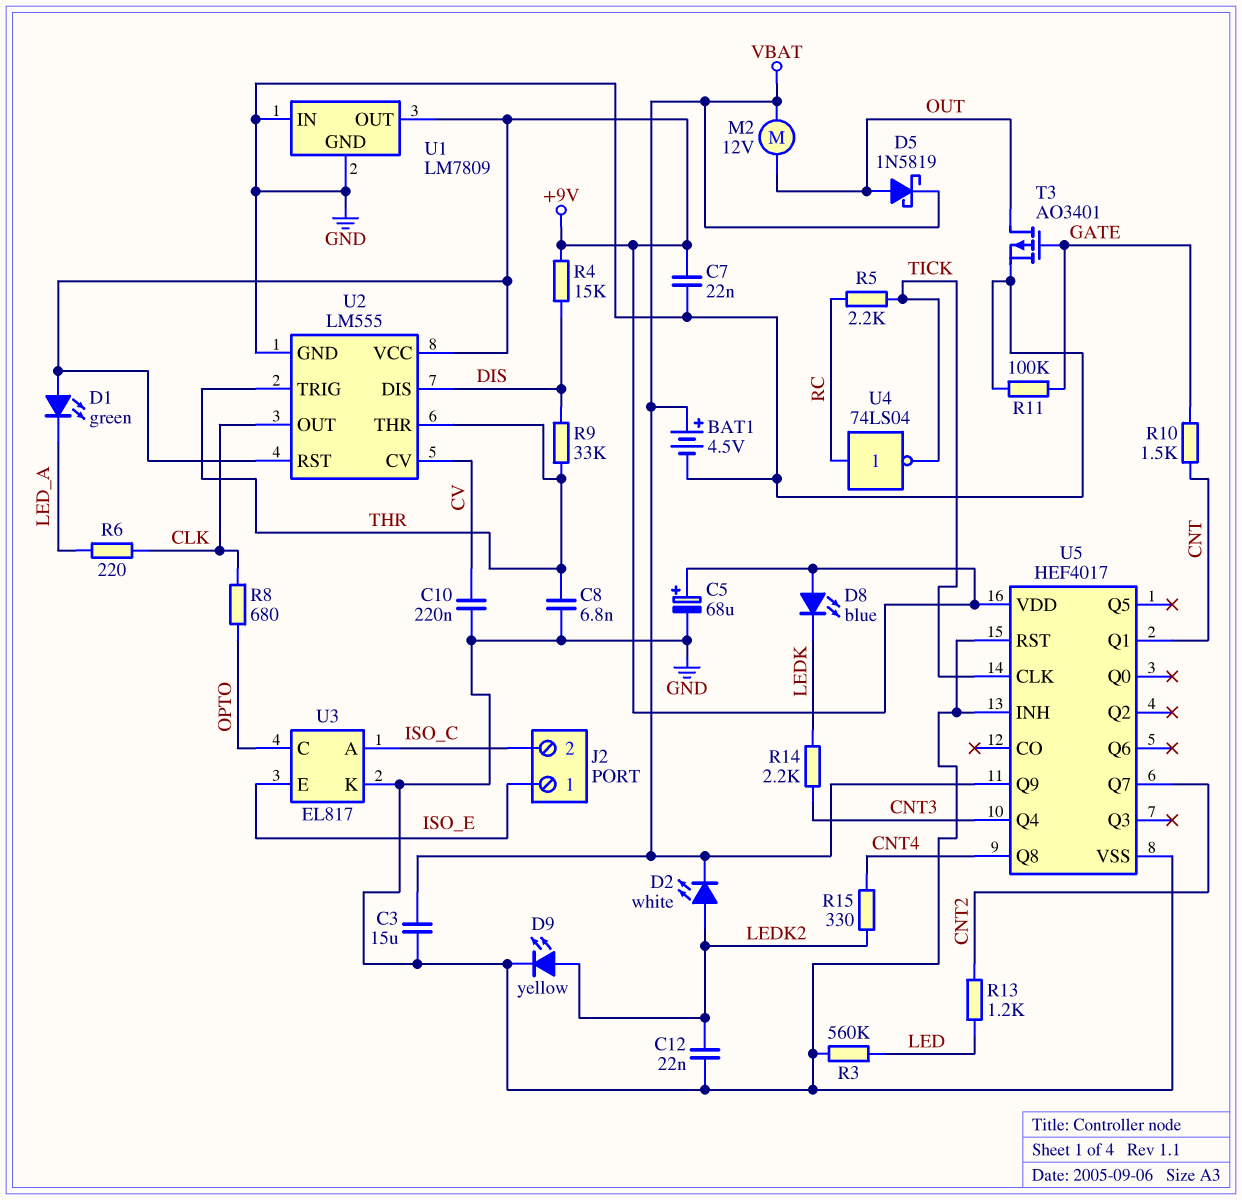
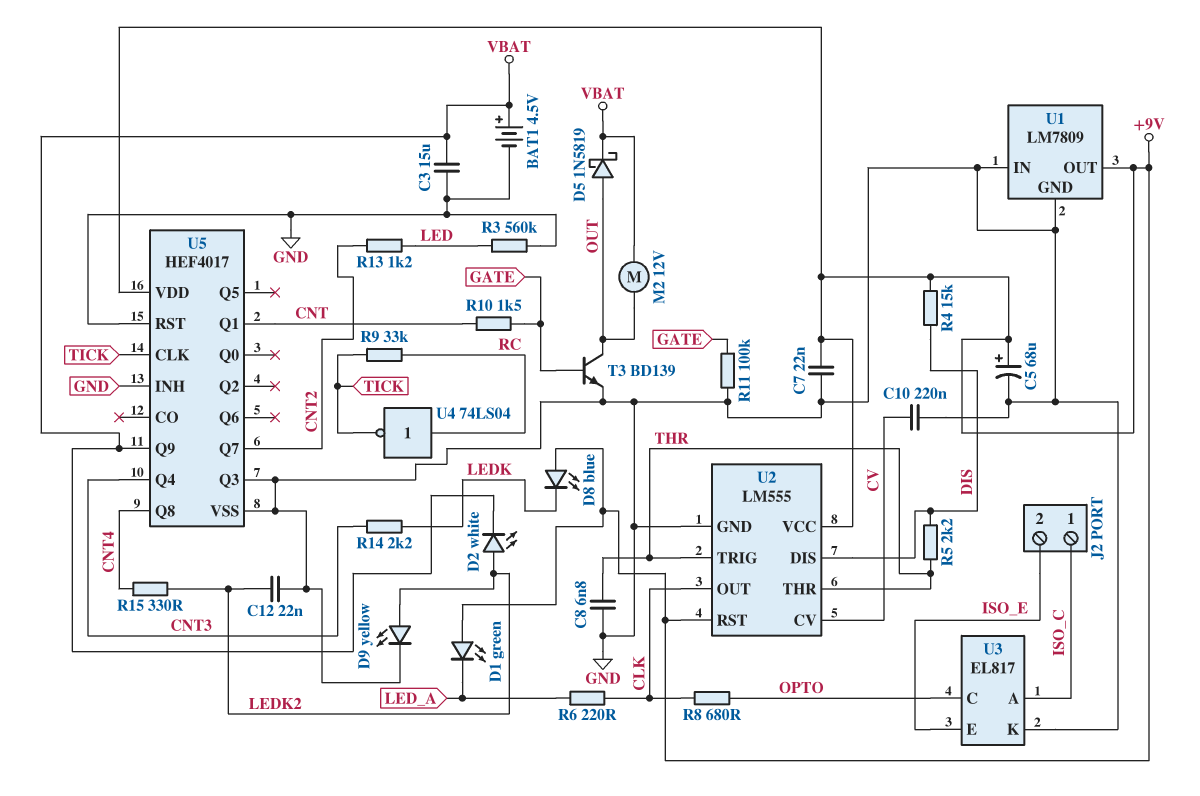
J2 pin 1: ISO_E -> ISO_C
J2 pin 2: ISO_C -> ISO_E
R5: 2.2k (RC, TICK) -> 2.2k (DIS, THR)
R9: 33k (DIS, THR) -> 33k (RC, TICK)
T3: PMOS AO3401 (G GATE, D OUT, S GND) -> NPN BD139 (B GATE, C OUT, E GND)
U5 pin Q3: none -> GND

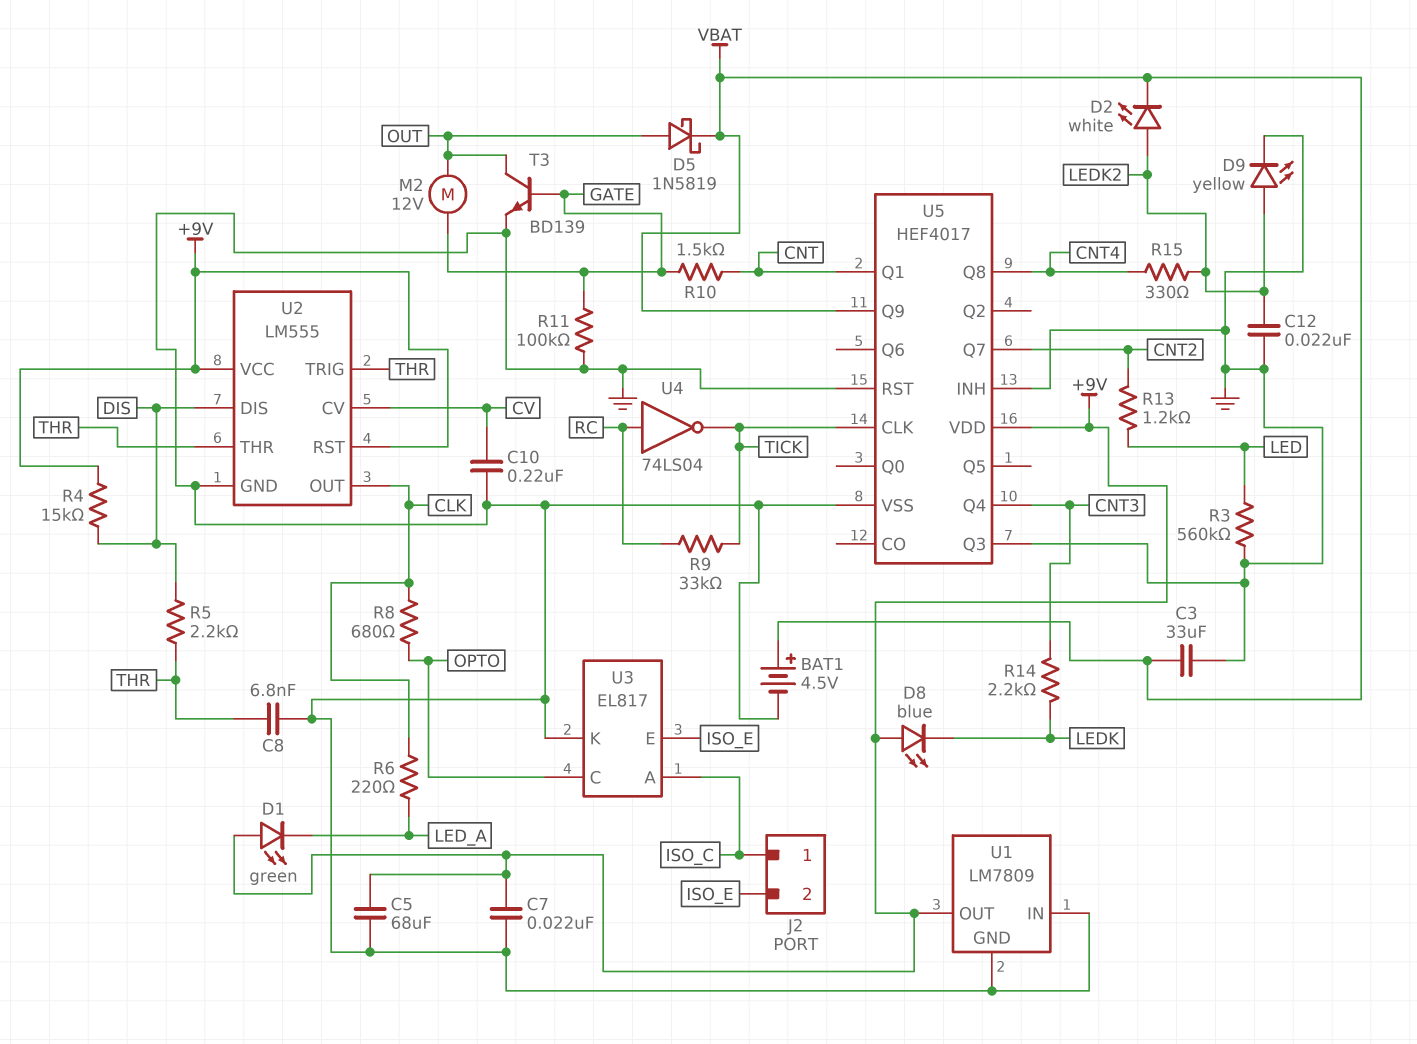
C3: 15uF (GND, VBAT) -> 33uF (GND, VBAT)
C5: 68uF (plus +9V, minus GND) -> 68uF (+9V, GND)
M2: motor 12V (OUT, VBAT) -> motor 12V (GATE, OUT)

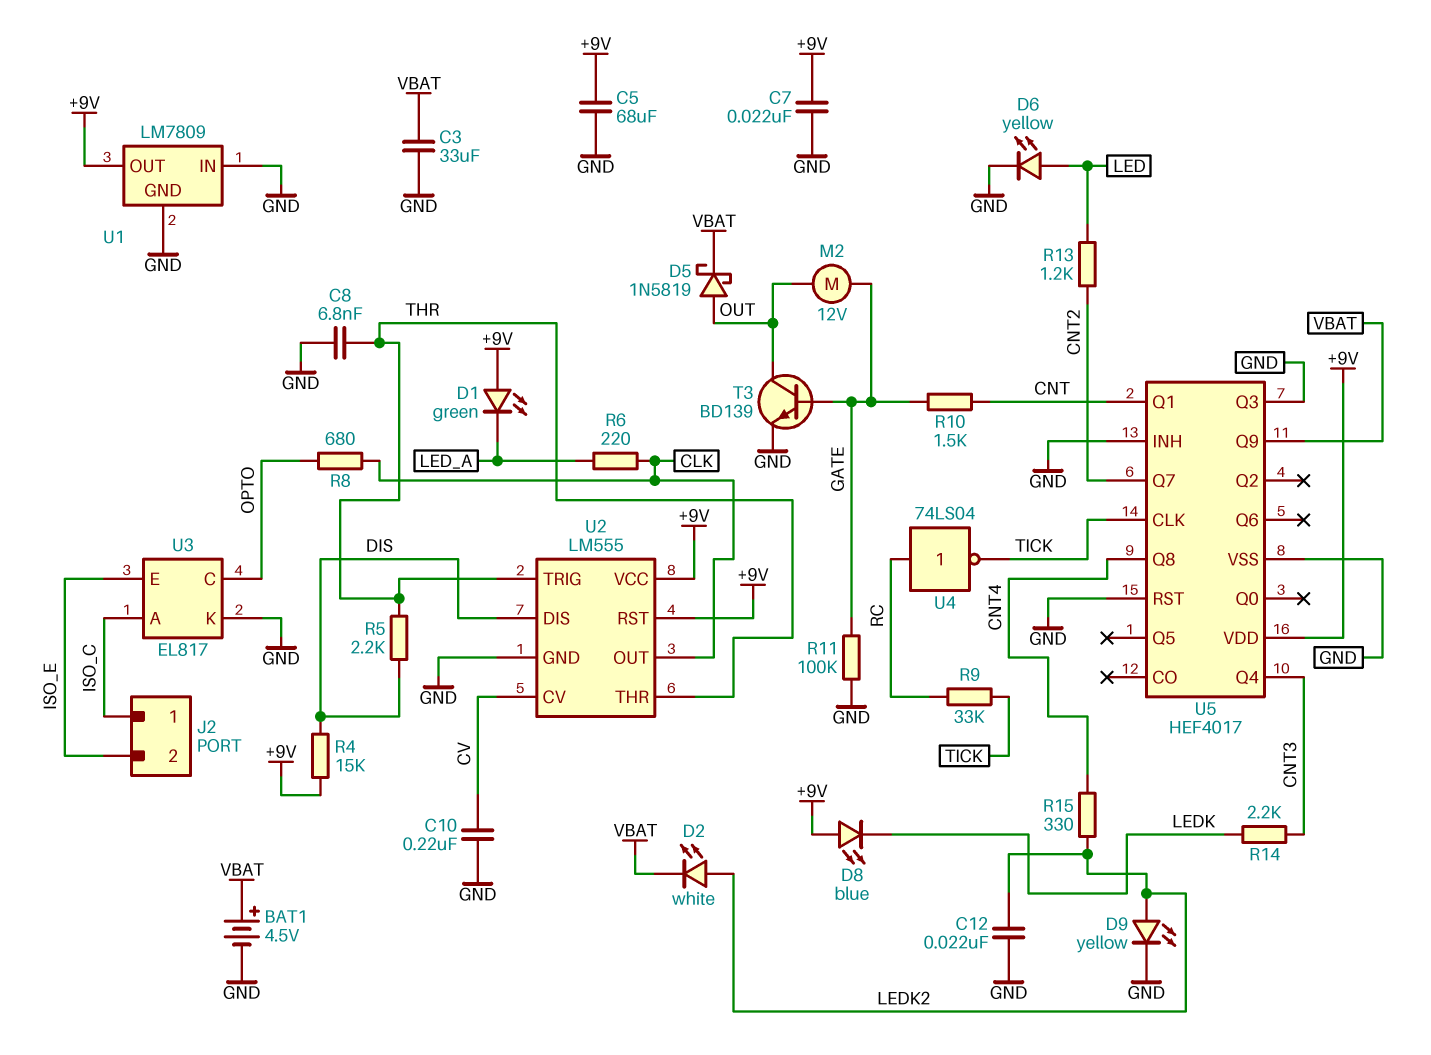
D6: none -> LED yellow (A LED, K GND)
R3: 560k (GND, LED) -> none

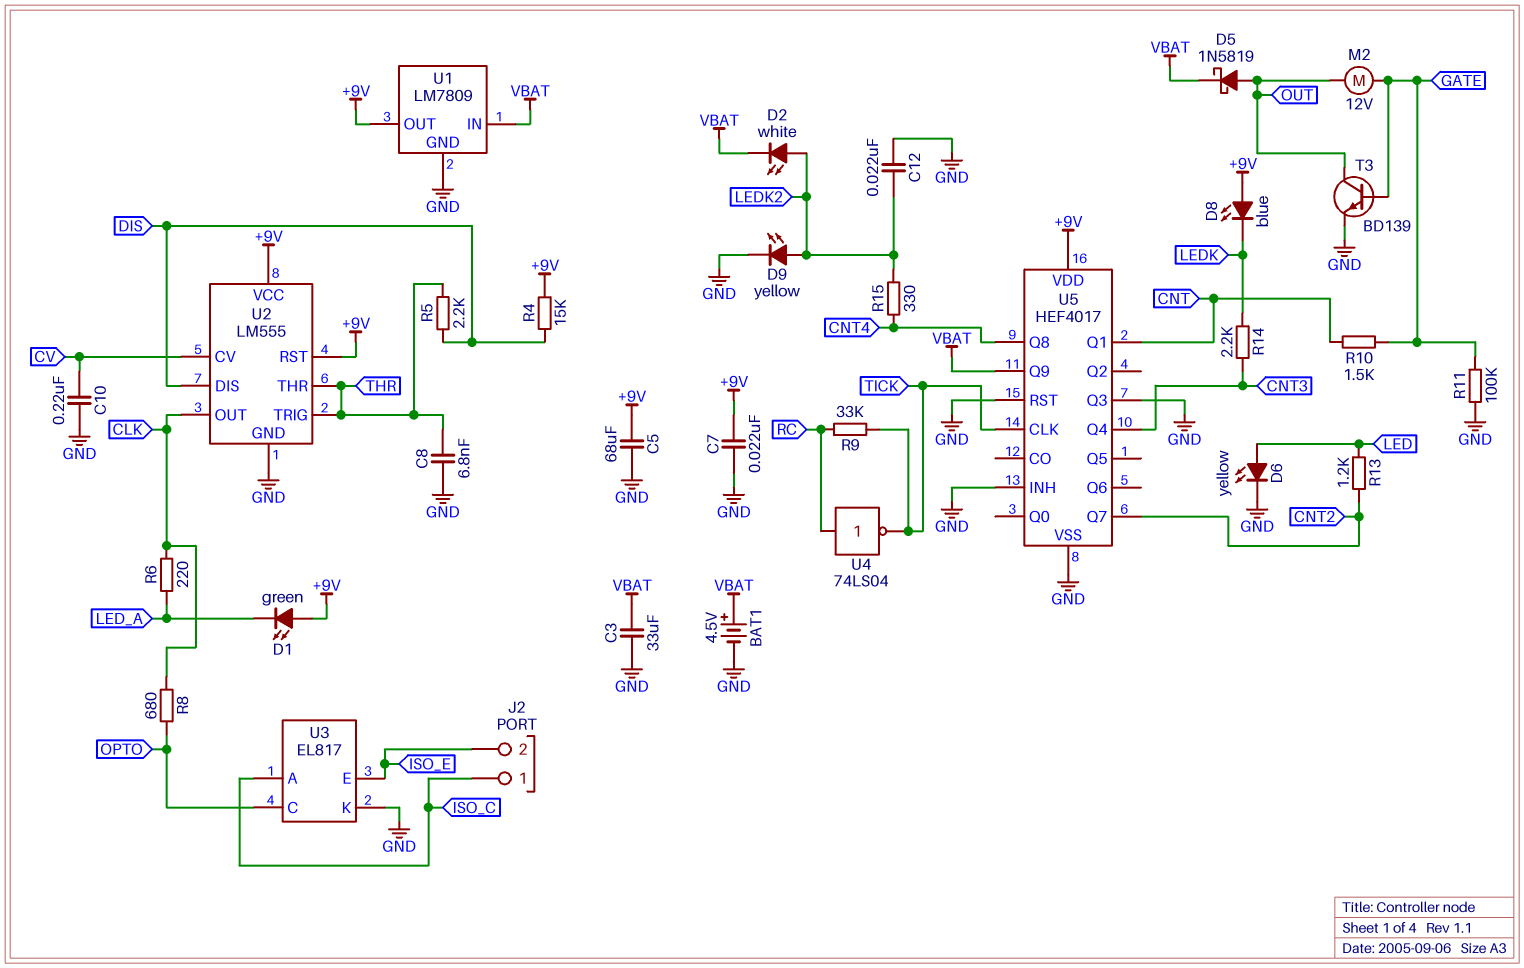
U1 pin IN: GND -> VBAT

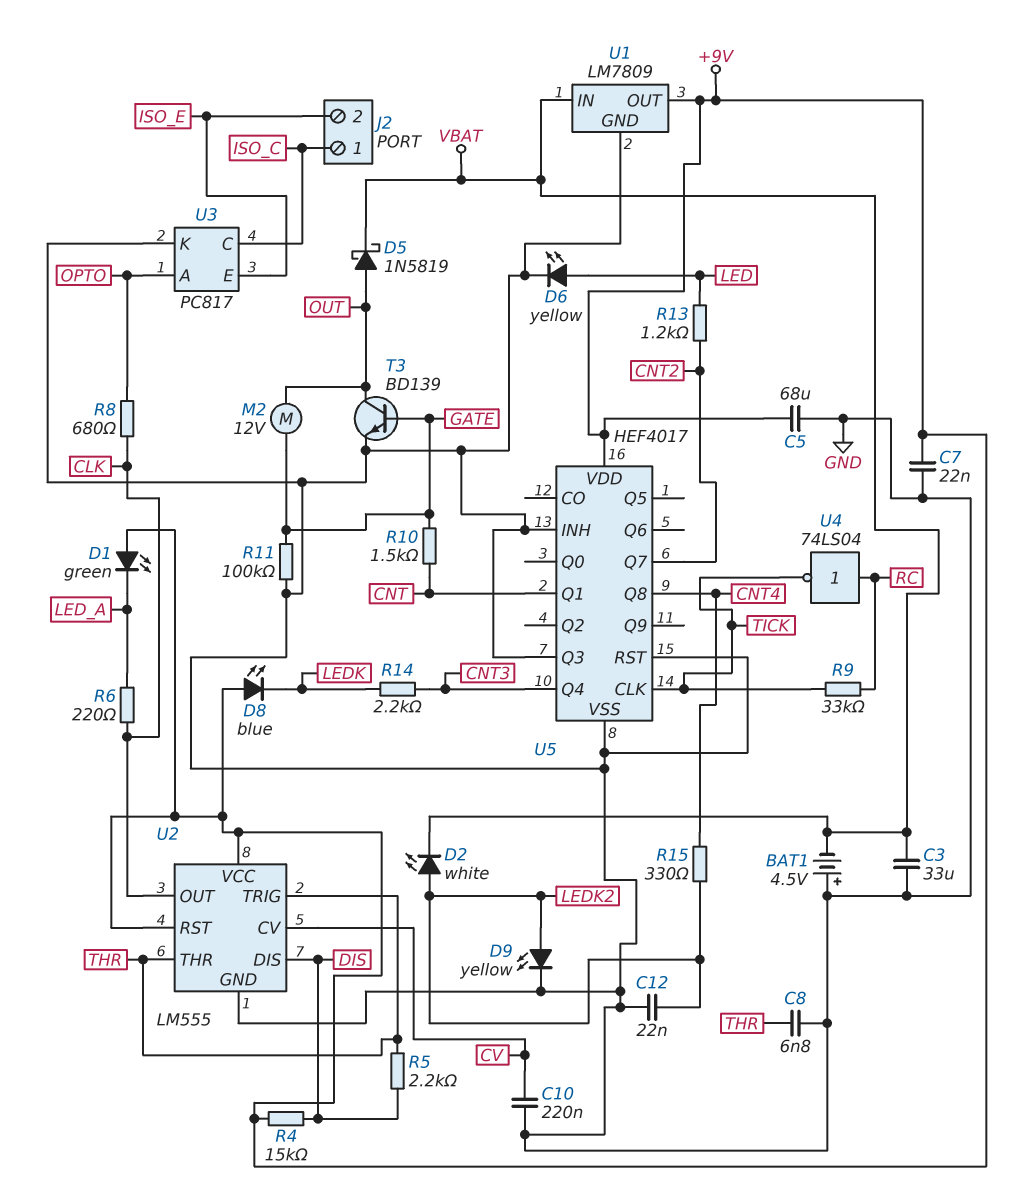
BAT1: 4.5V (plus VBAT, minus GND) -> 4.5V (plus GND, minus VBAT)
U3: EL817 -> PC817
U3 pin A: ISO_C -> OPTO
U3 pin C: OPTO -> ISO_C
U5 pin Q9: VBAT -> none

